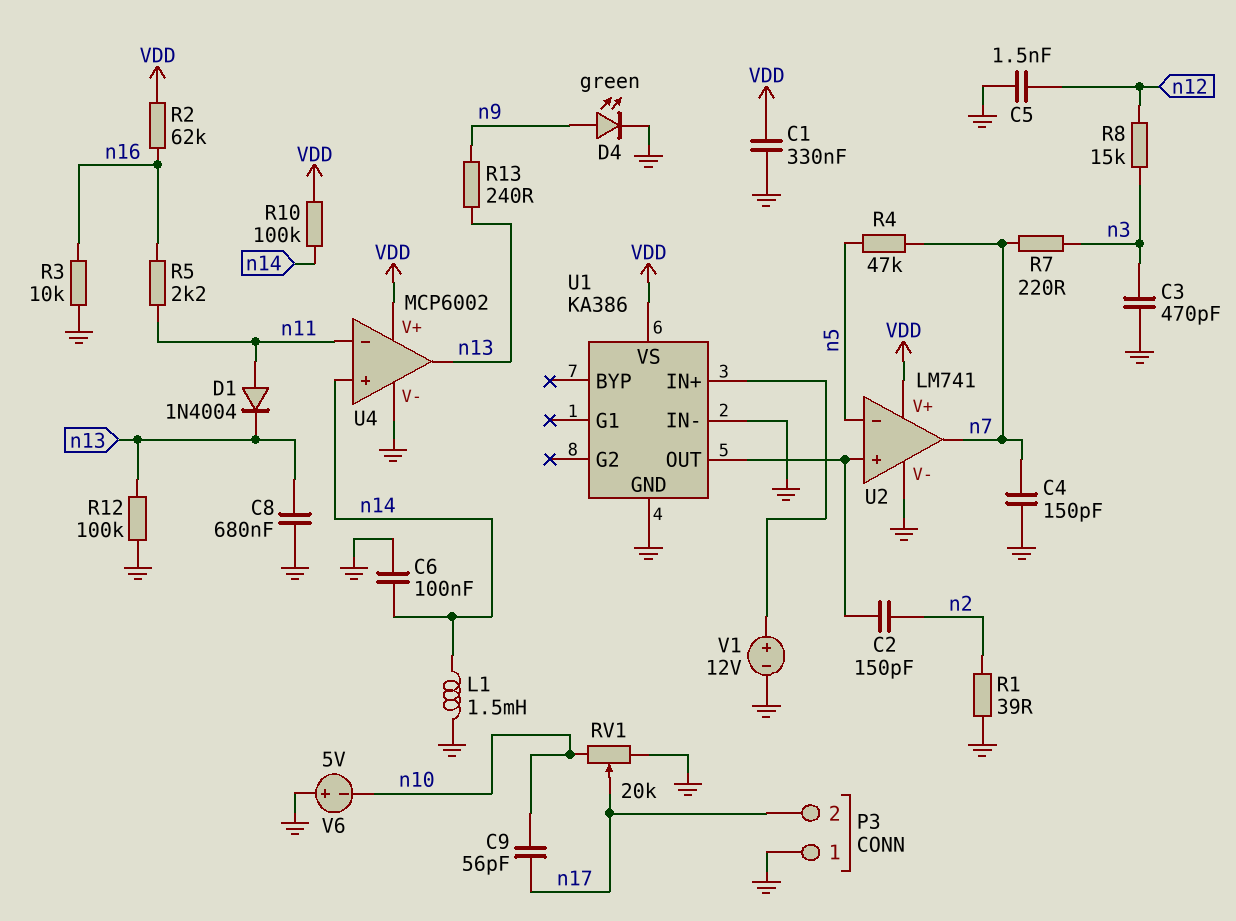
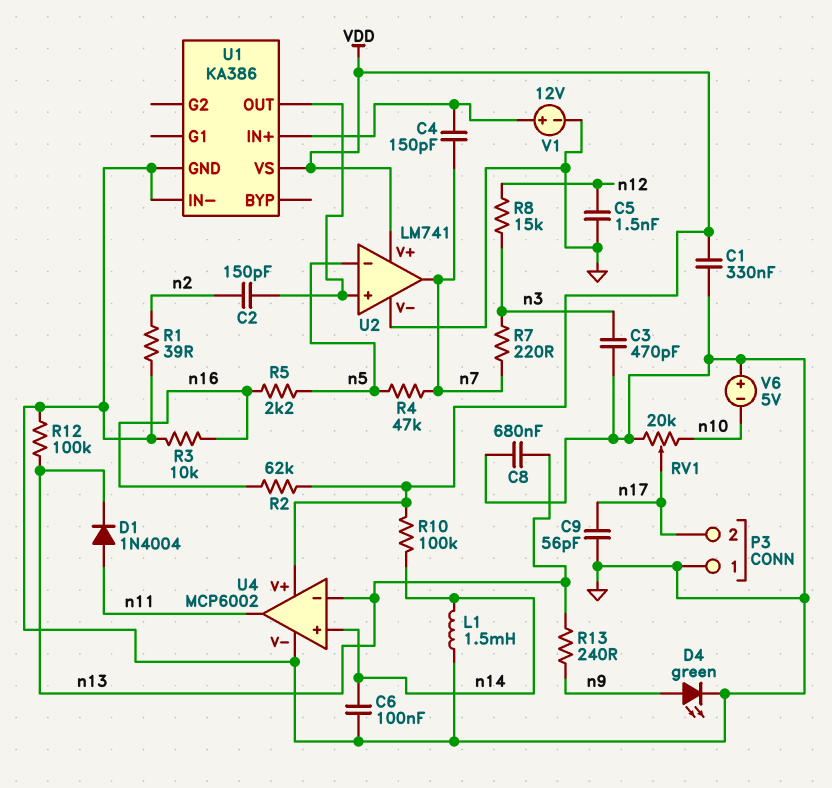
C4: 150pF (GND, n7) -> 150pF (U1/IN+, n7)
C9: 56pF (n10, n17) -> 56pF (GND, n17)
R5: 2.2k (n11, n16) -> 2.2k (n5, n16)
U4 pin in-: n11 -> n13
U4 pin out: n13 -> n11

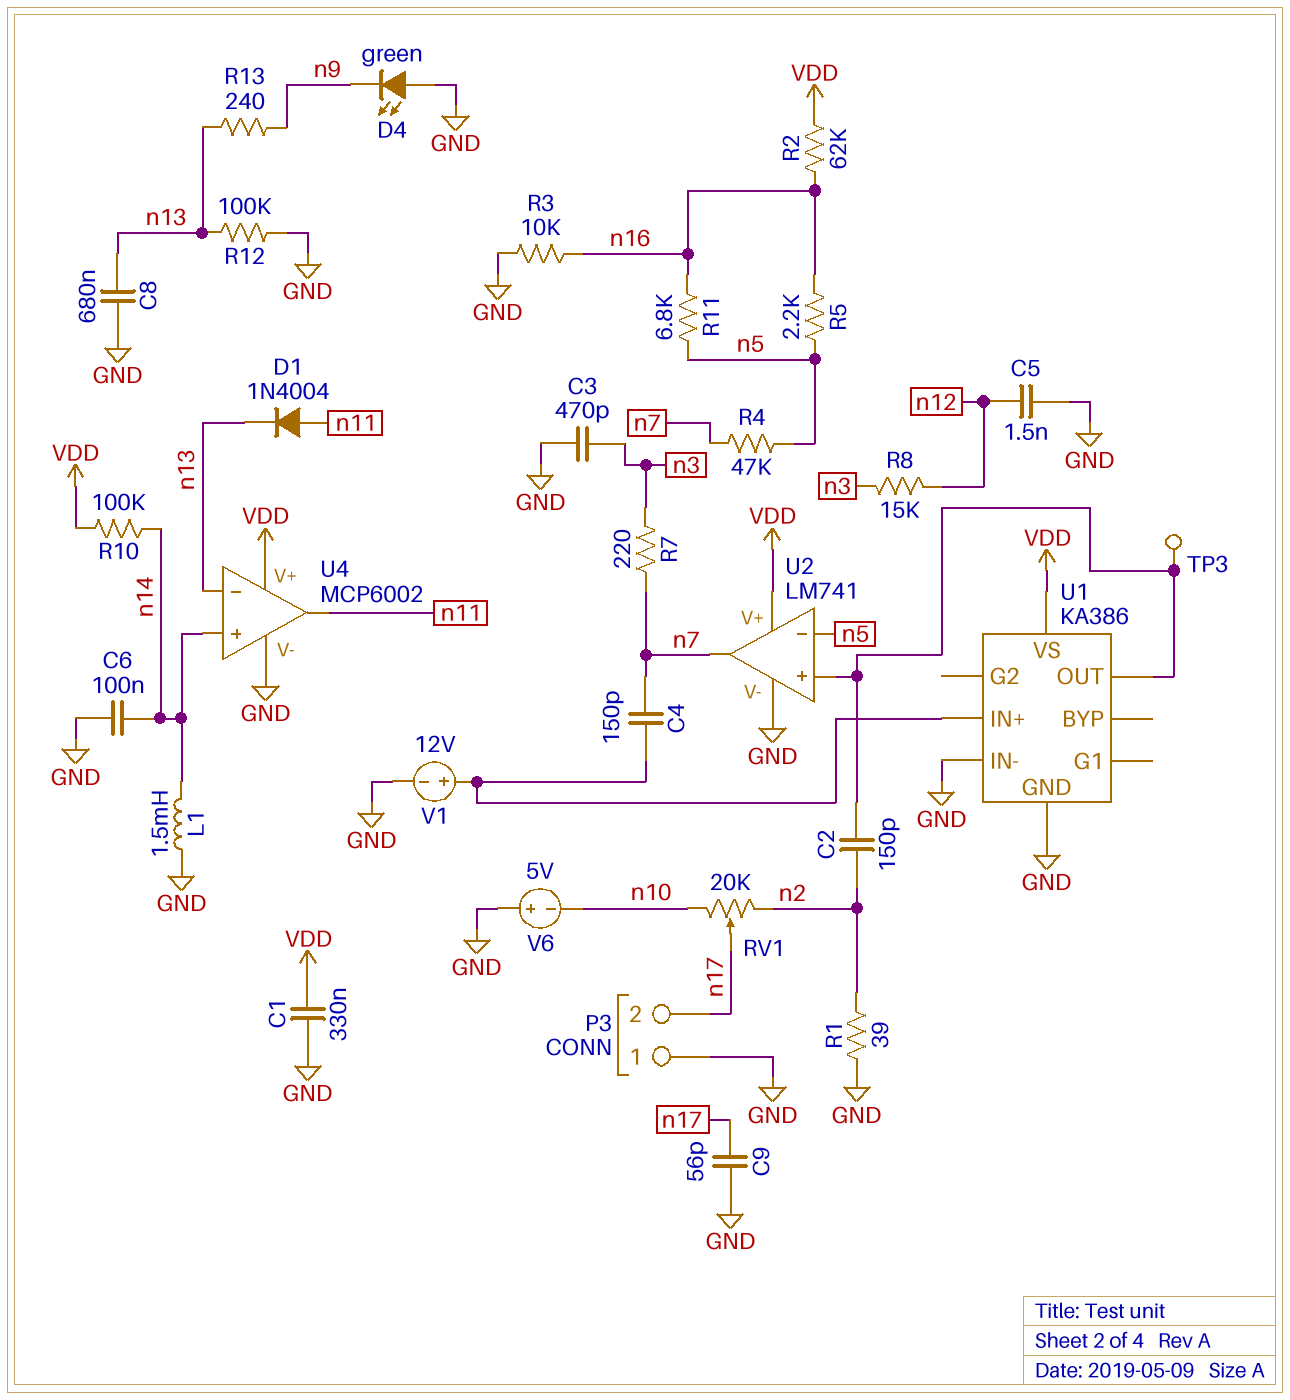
D4: LED green (A n9, K GND) -> LED green (A GND, K n9)
R11: none -> 6.8k (n5, n16)
RV1: 20k (GND, n10, wiper n17) -> 20k (n2, n10, wiper n17)
TP3: none -> test point (U1/OUT)

